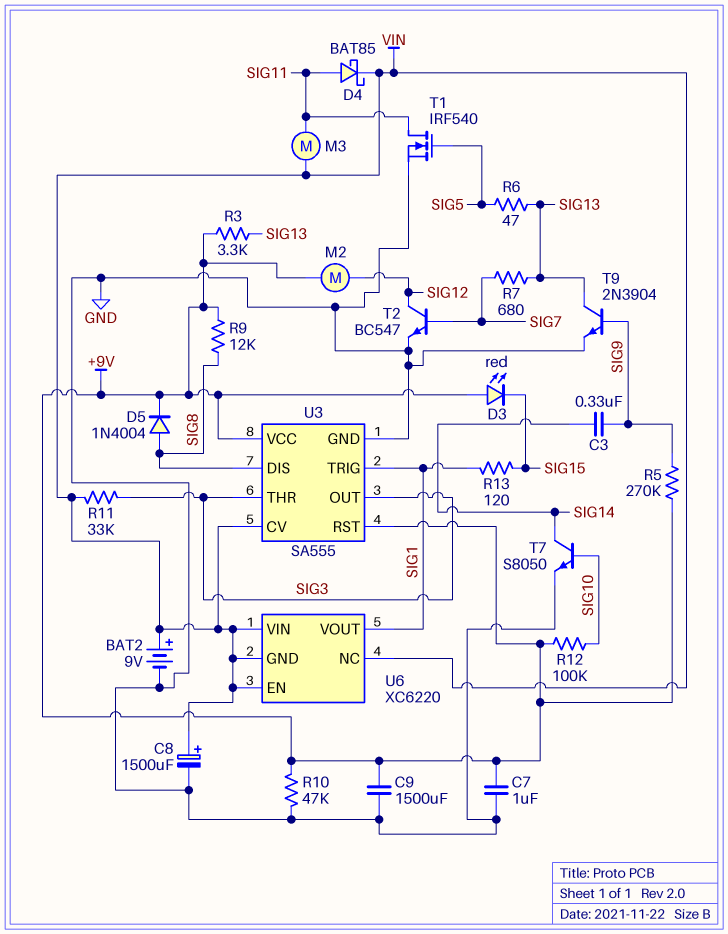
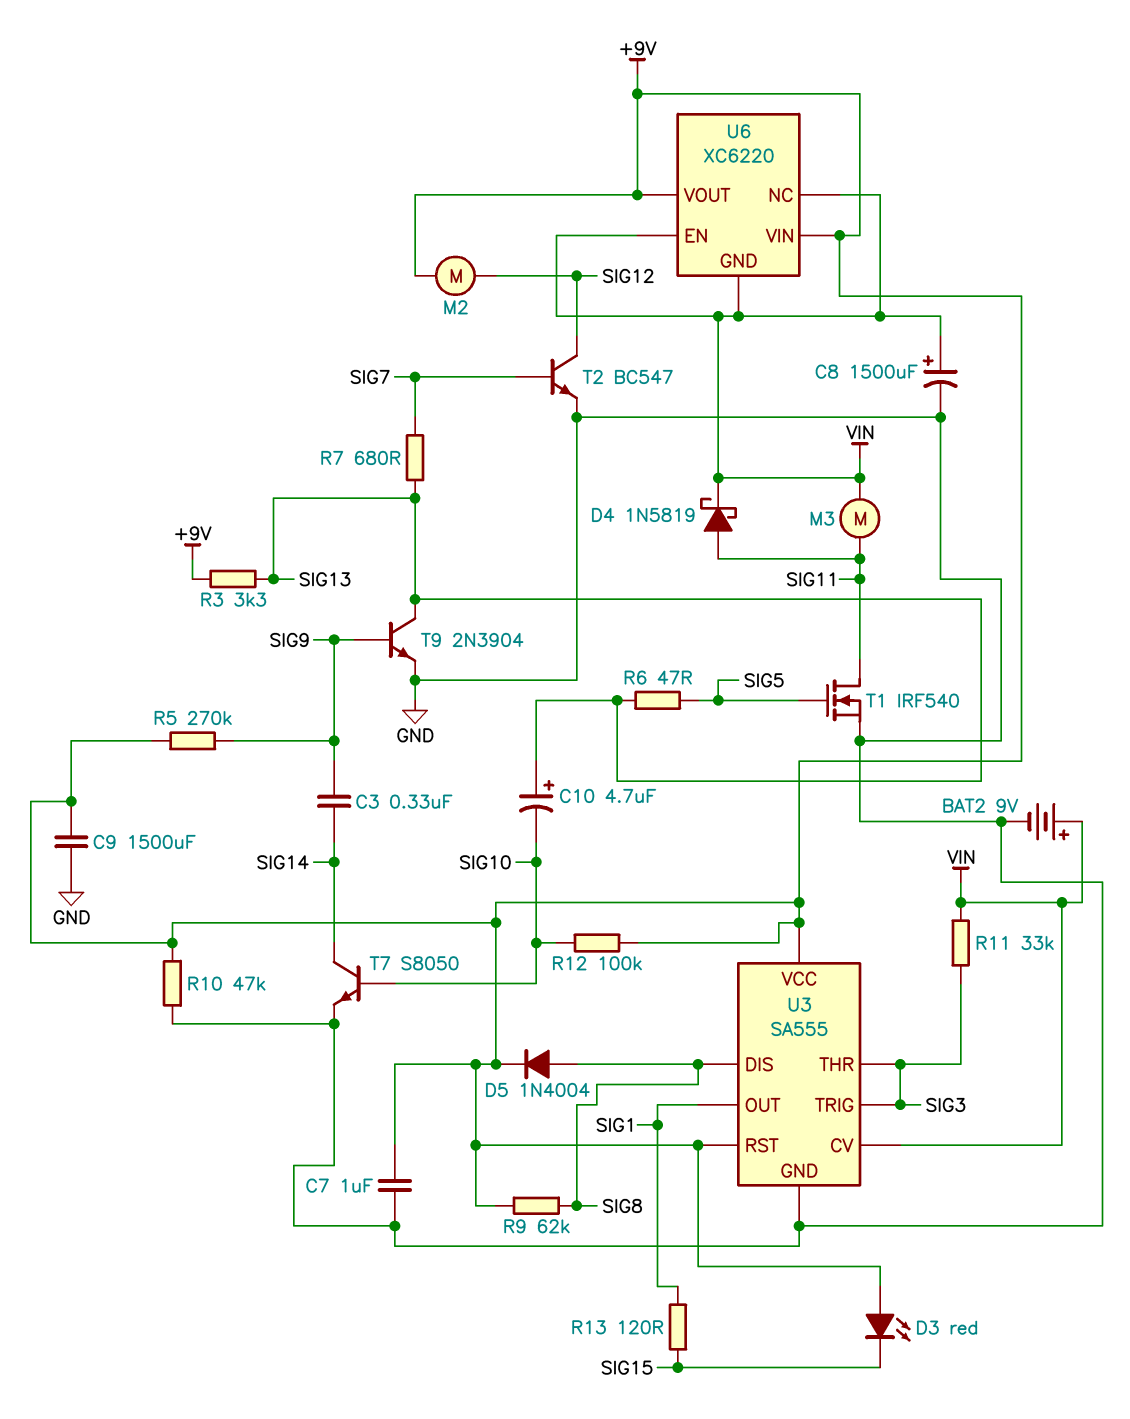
C10: none -> 4.7uF (plus SIG13, minus SIG10)
D4: schottky BAT85 (A SIG11, K VIN) -> schottky 1N5819 (A SIG11, K VIN)
R9: 12k (+9V, SIG8) -> 62k (+9V, SIG8)
U3 pin OUT: SIG3 -> SIG1
U3 pin TRIG: SIG1 -> SIG3
U6 pin VIN: VIN -> +9V
U6 pin VOUT: SIG1 -> +9V

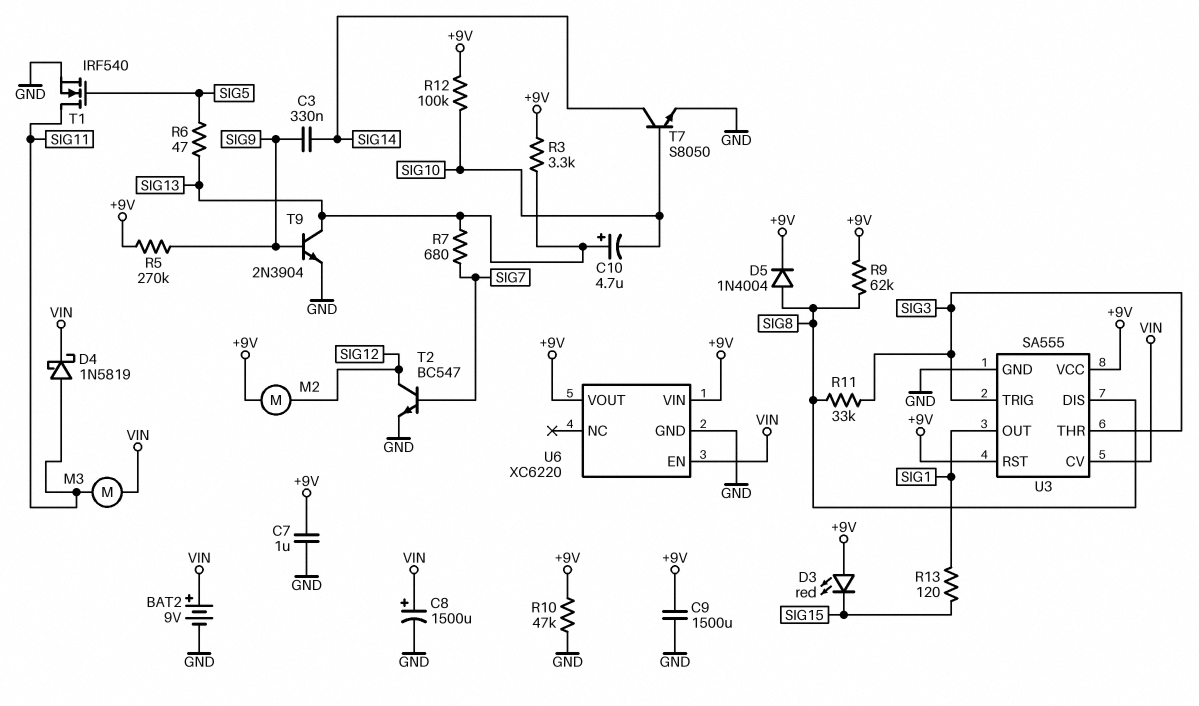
R11: 33k (SIG3, VIN) -> 33k (SIG3, SIG8)
U6 pin GND: VIN -> GND
U6 pin NC: VIN -> none

